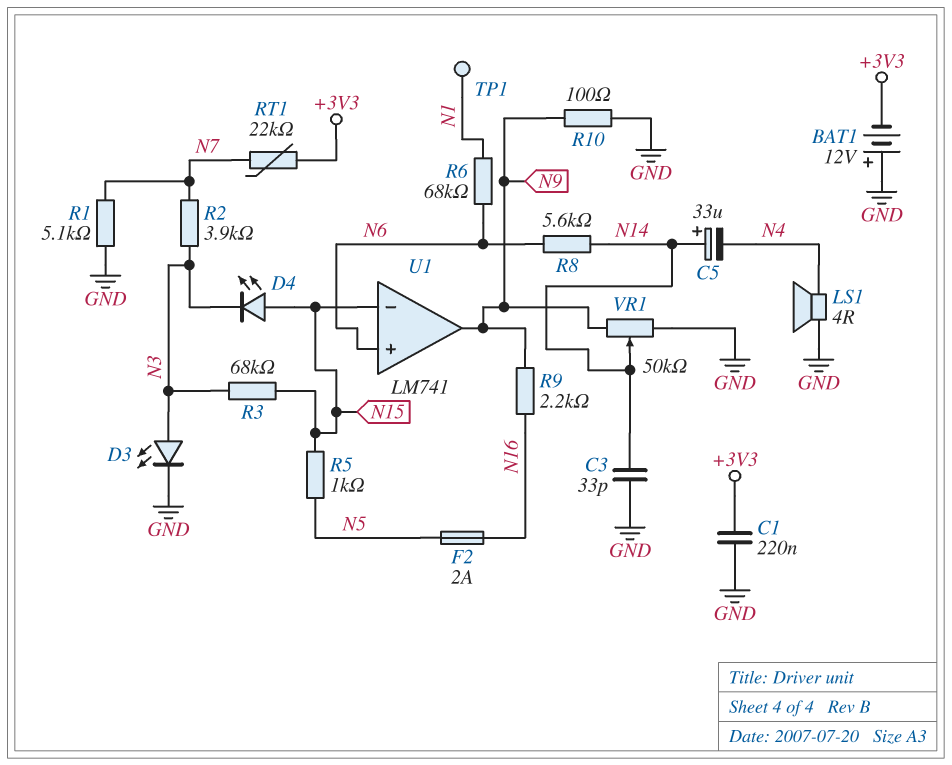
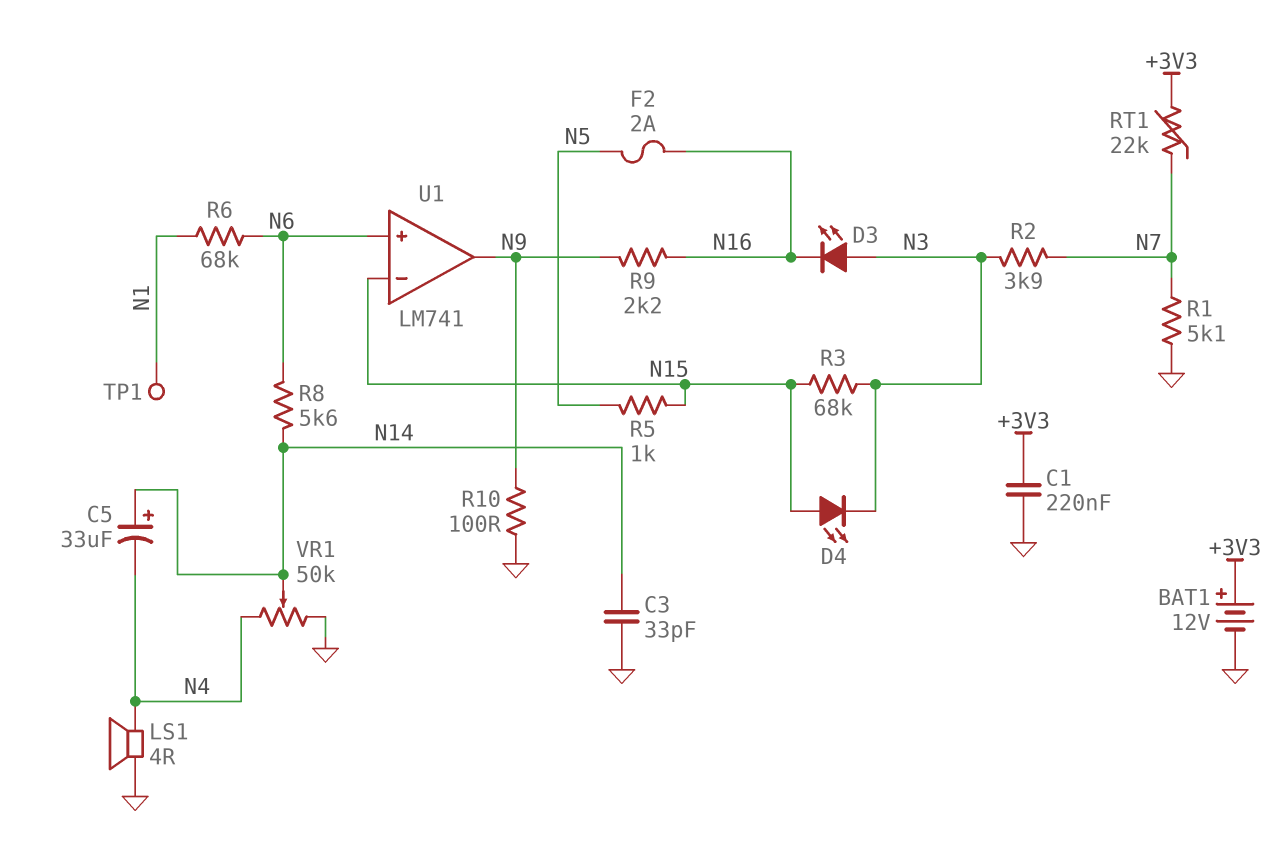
BAT1: 12V (plus GND, minus +3V3) -> 12V (plus +3V3, minus GND)
D3: LED (A N3, K GND) -> LED (A N3, K N16)
VR1: 50k (GND, N9, wiper N14) -> 50k (GND, N4, wiper N14)

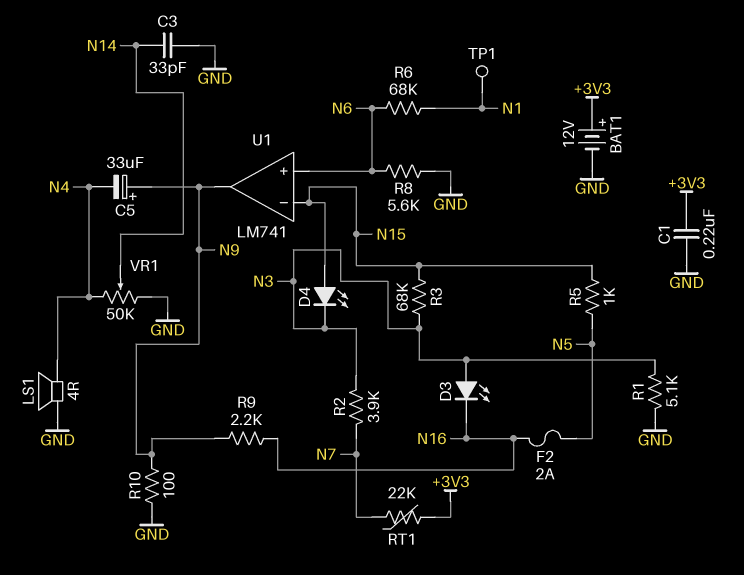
C5: 33uF (plus N14, minus N4) -> 33uF (plus N9, minus N4)
R1: 5.1k (GND, N7) -> 5.1k (GND, N3)
R8: 5.6k (N6, N14) -> 5.6k (GND, N6)

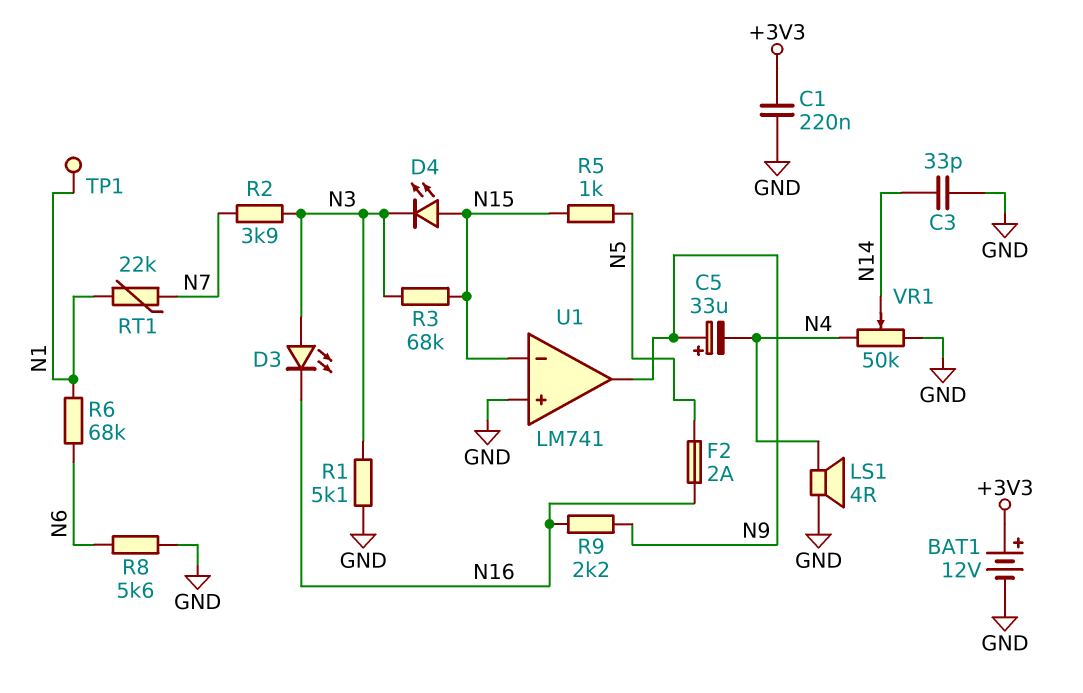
R10: 100 (GND, N9) -> none
RT1: 22k (+3V3, N7) -> 22k (N1, N7)
U1 pin in+: N6 -> GND

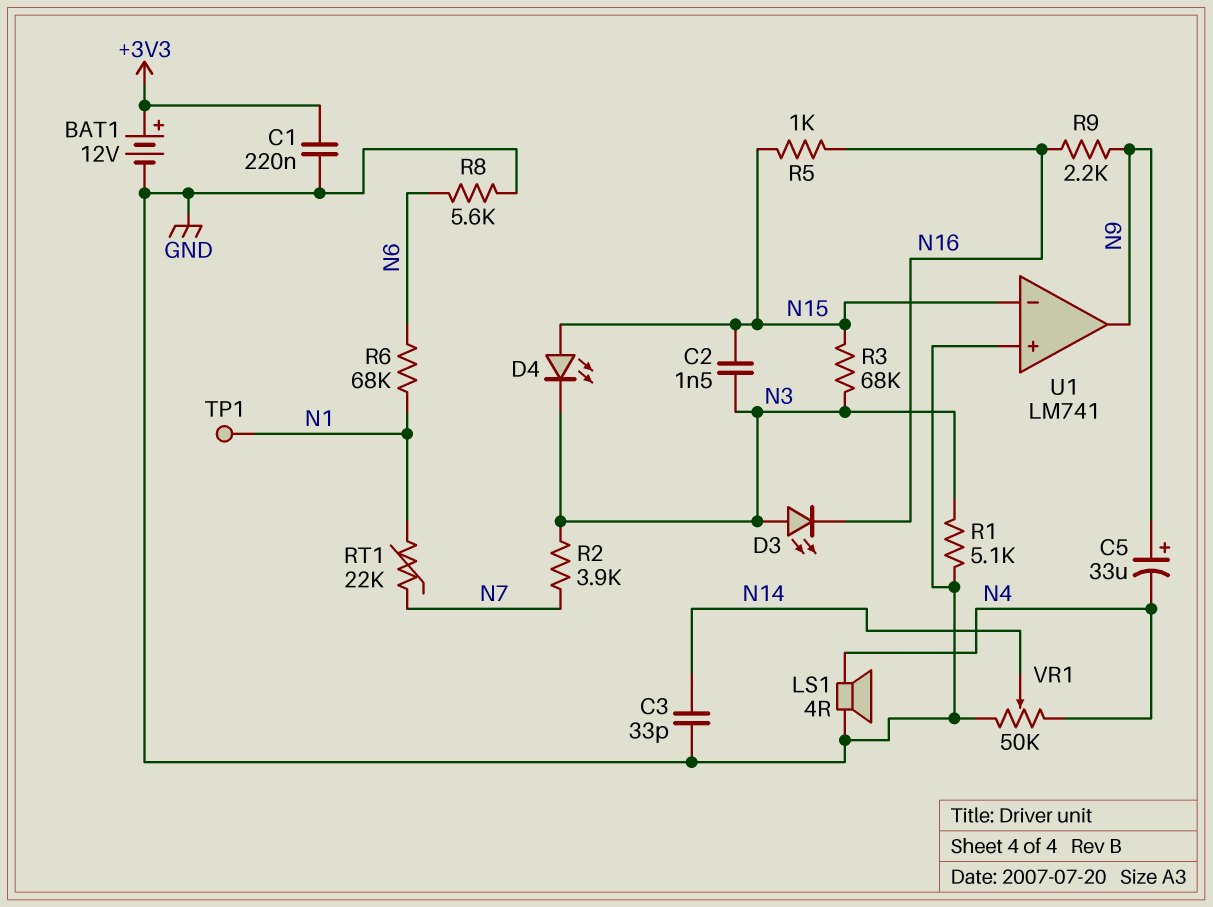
C2: none -> 1.5nF (N3, N15)
F2: 2A (N5, N16) -> none
R5: 1k (N5, N15) -> 1k (N15, N16)

